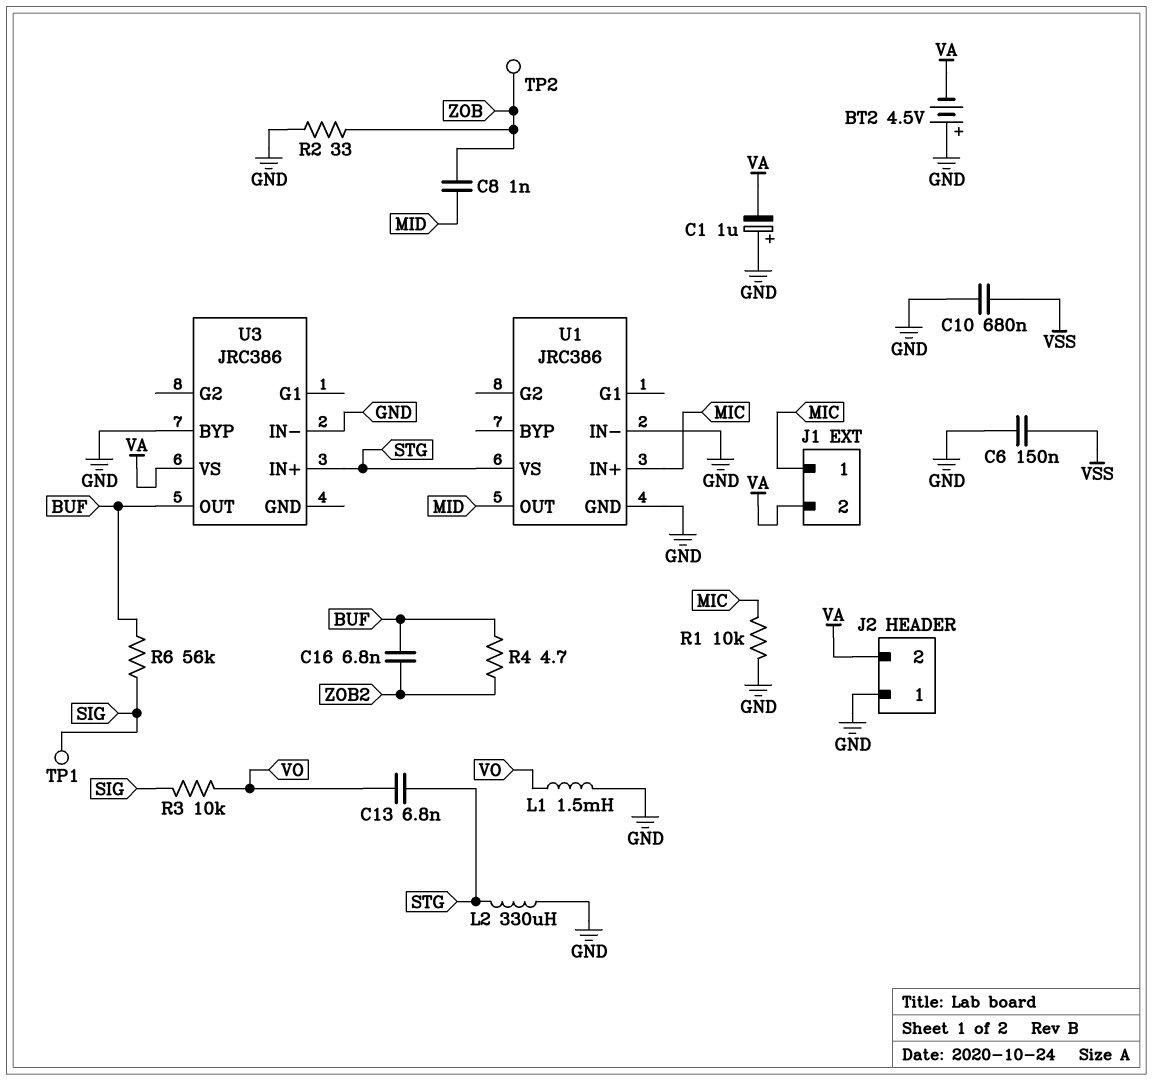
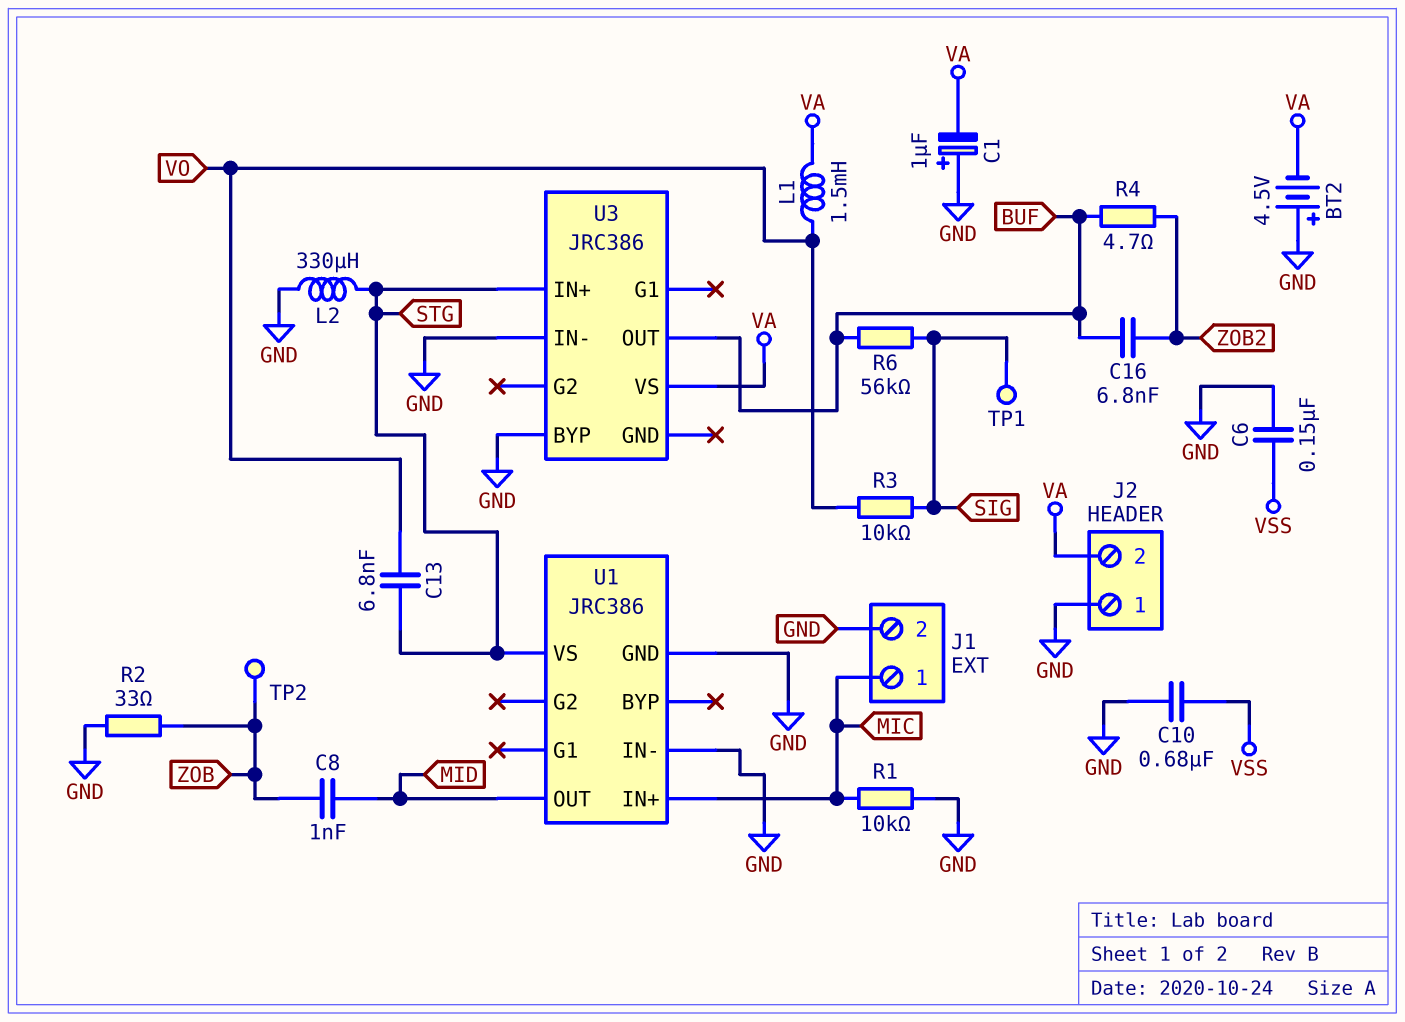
J1 pin 2: VA -> GND
L1: 1.5mH (GND, VO) -> 1.5mH (VA, VO)

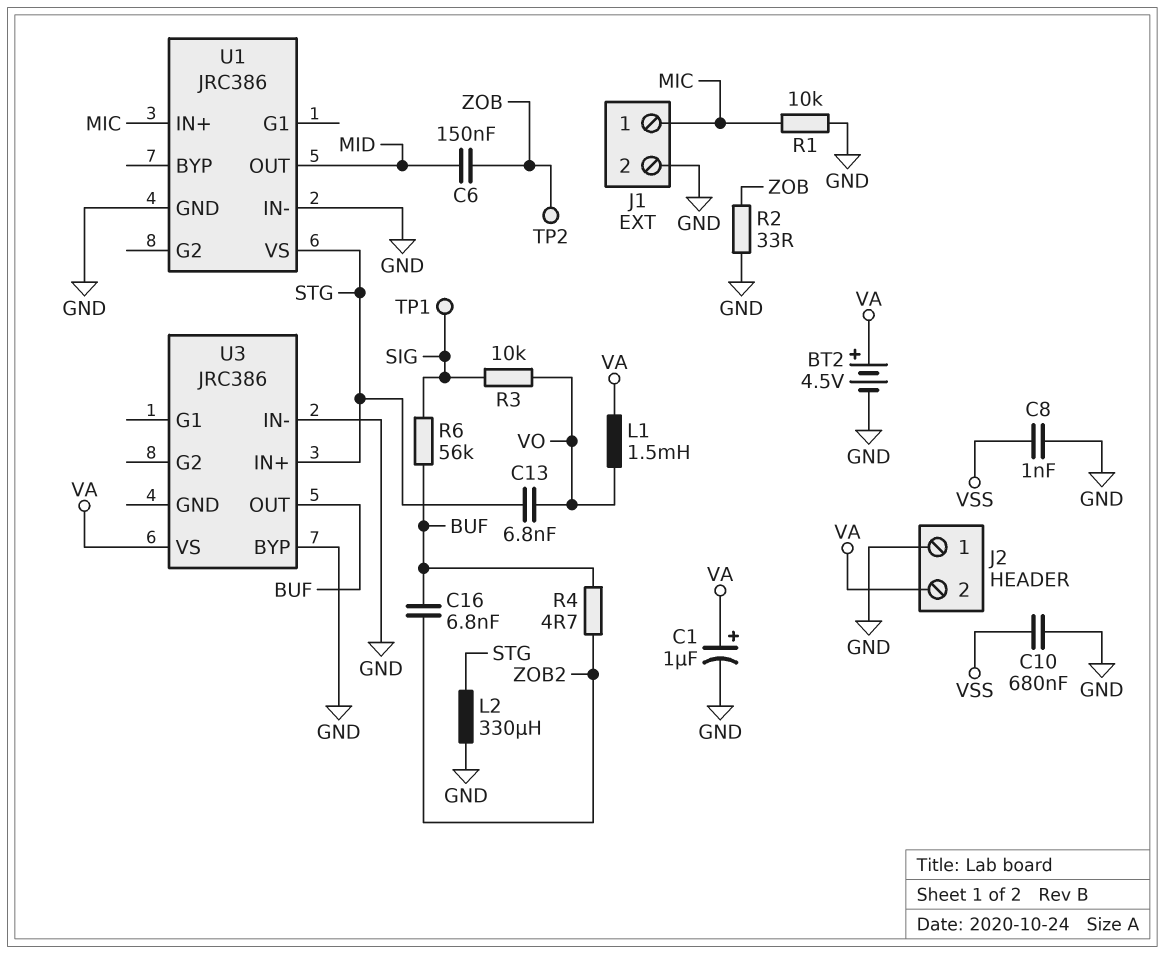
BT2: 4.5V (plus GND, minus VA) -> 4.5V (plus VA, minus GND)
C1: 1uF (plus GND, minus VA) -> 1uF (plus VA, minus GND)
C6: 150nF (GND, VSS) -> 150nF (MID, ZOB)
C8: 1nF (MID, ZOB) -> 1nF (GND, VSS)

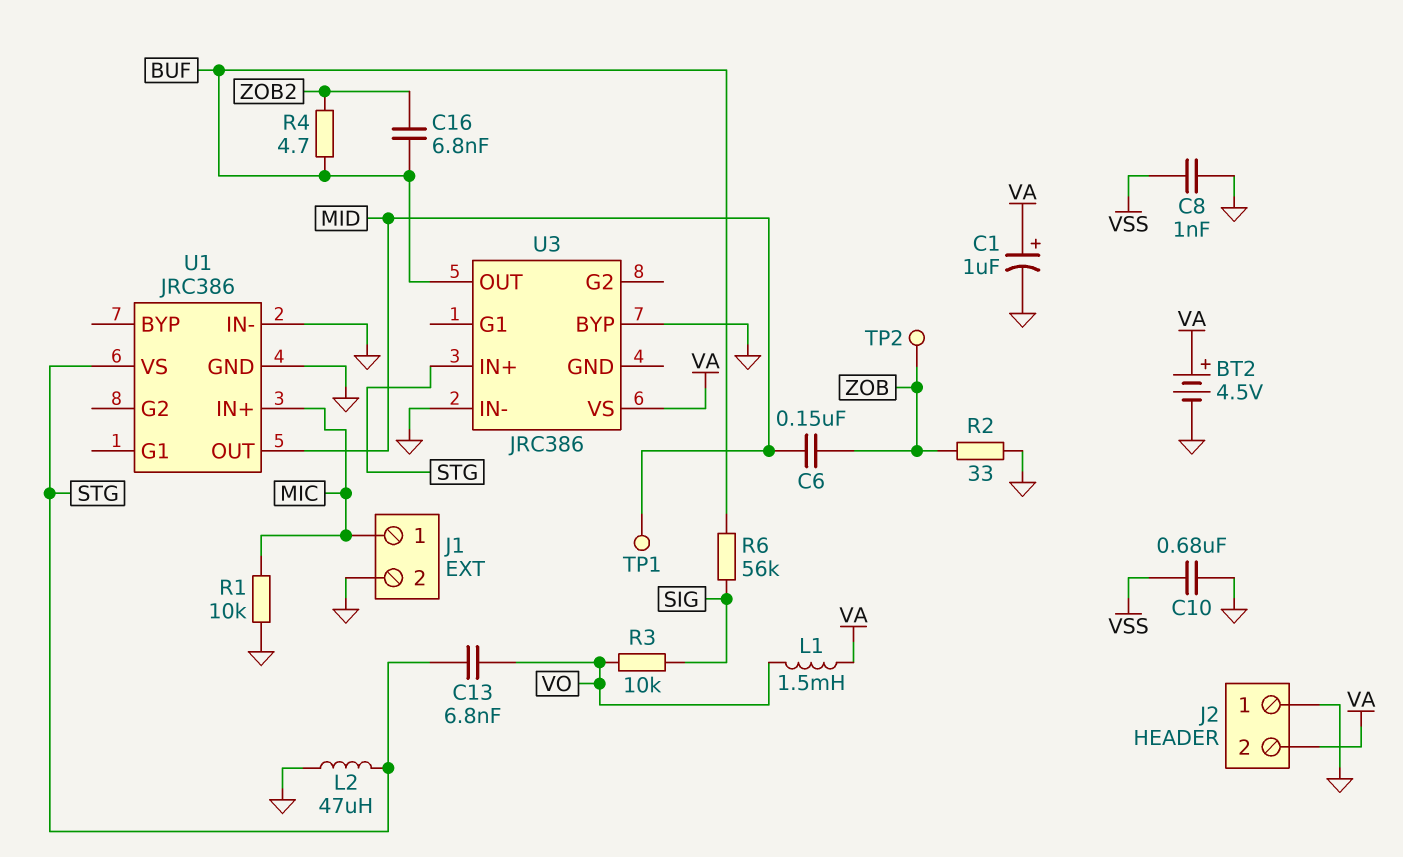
L2: 330uH (GND, STG) -> 47uH (GND, STG)
TP1: test point (SIG) -> test point (MID)

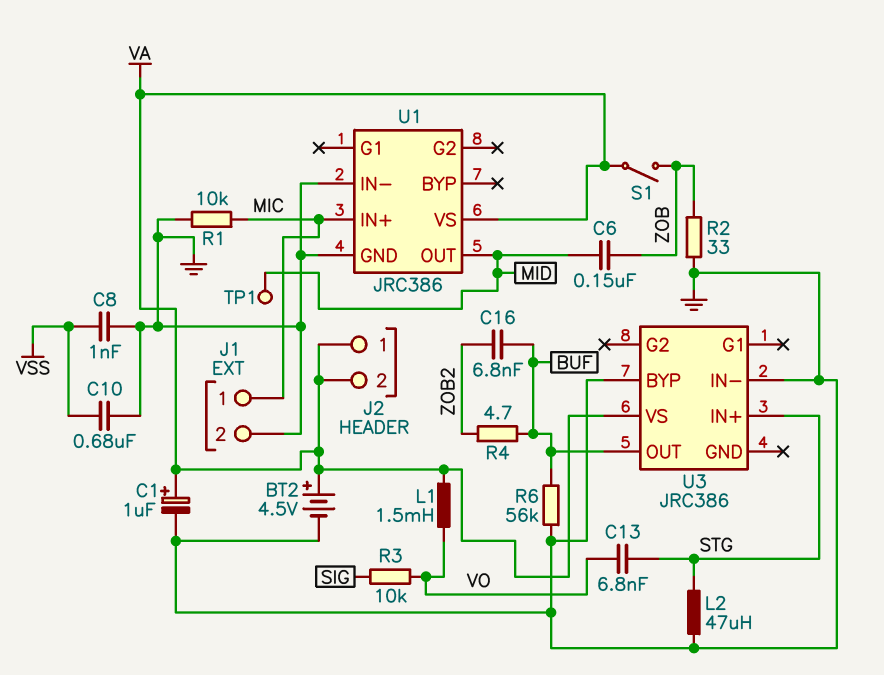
J2 pin 1: GND -> VA
R6: 56k (BUF, SIG) -> 56k (BUF, GND)
S1: none -> switch (VA, ZOB)
TP2: test point (ZOB) -> none
U1 pin VS: STG -> VA

